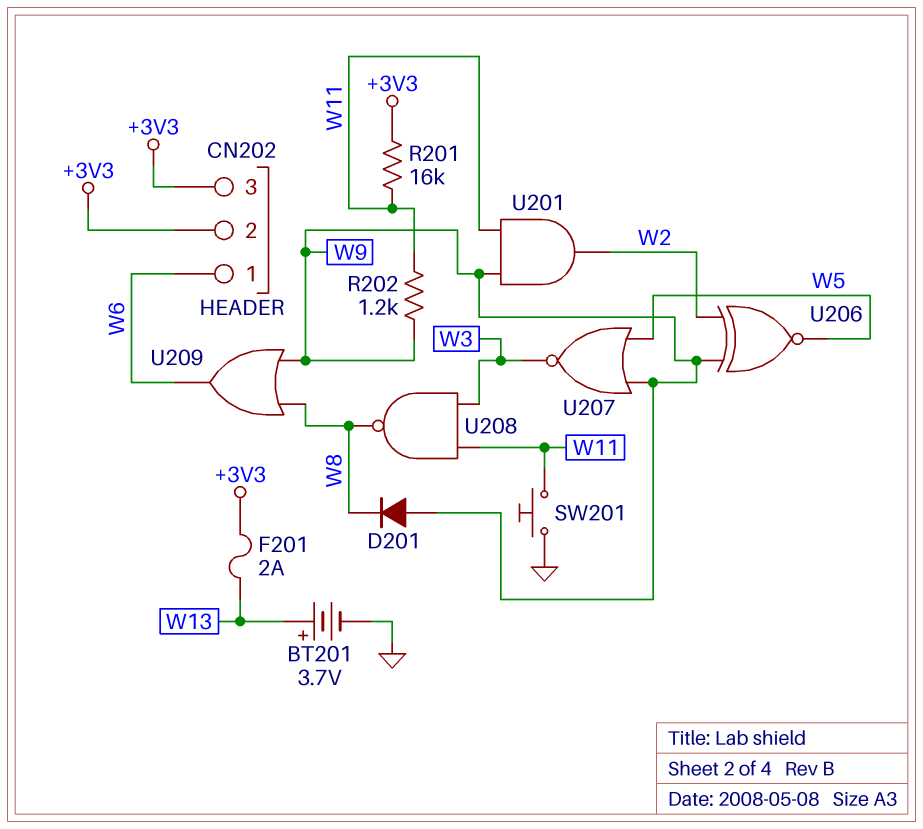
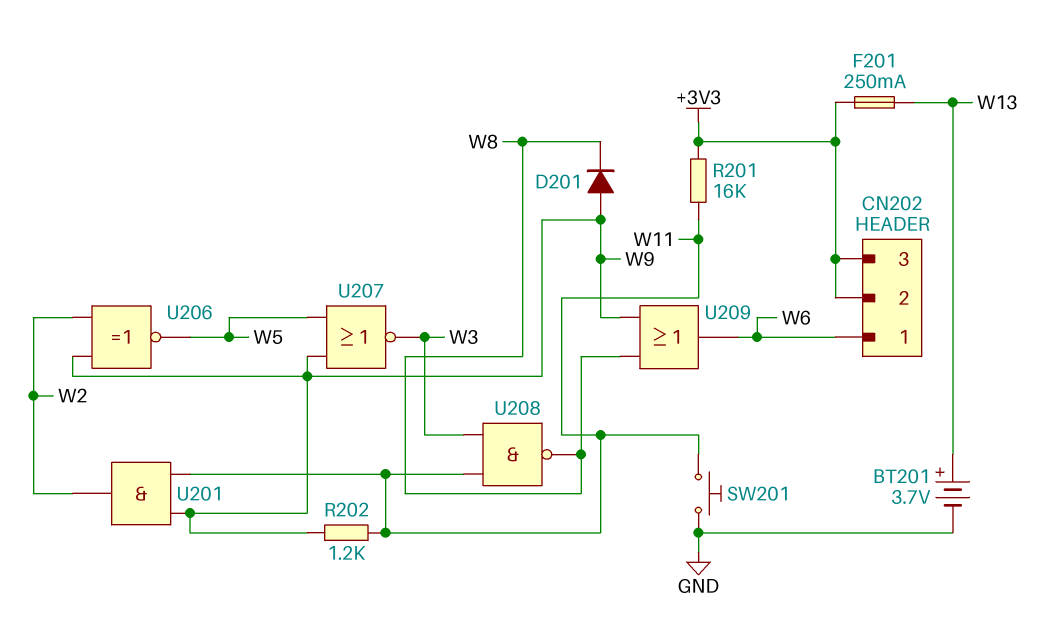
F201: 2A (+3V3, W13) -> 250mA (+3V3, W13)

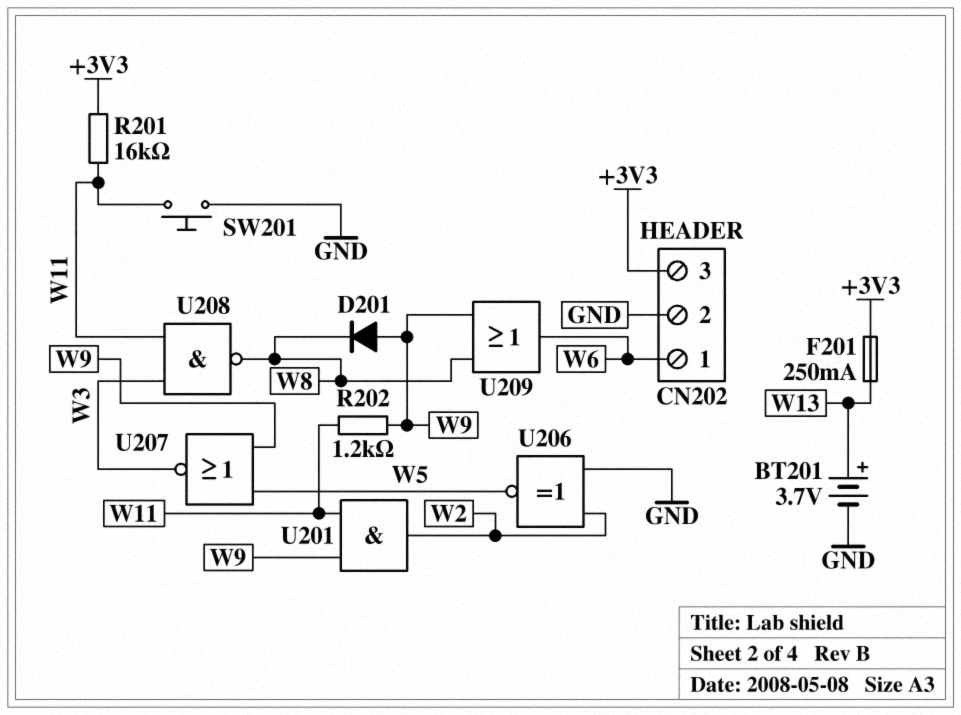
CN202 pin 2: +3V3 -> GND
U206: XNOR (in W2, in W9, out W5) -> XNOR (in GND, in W2, out W5)

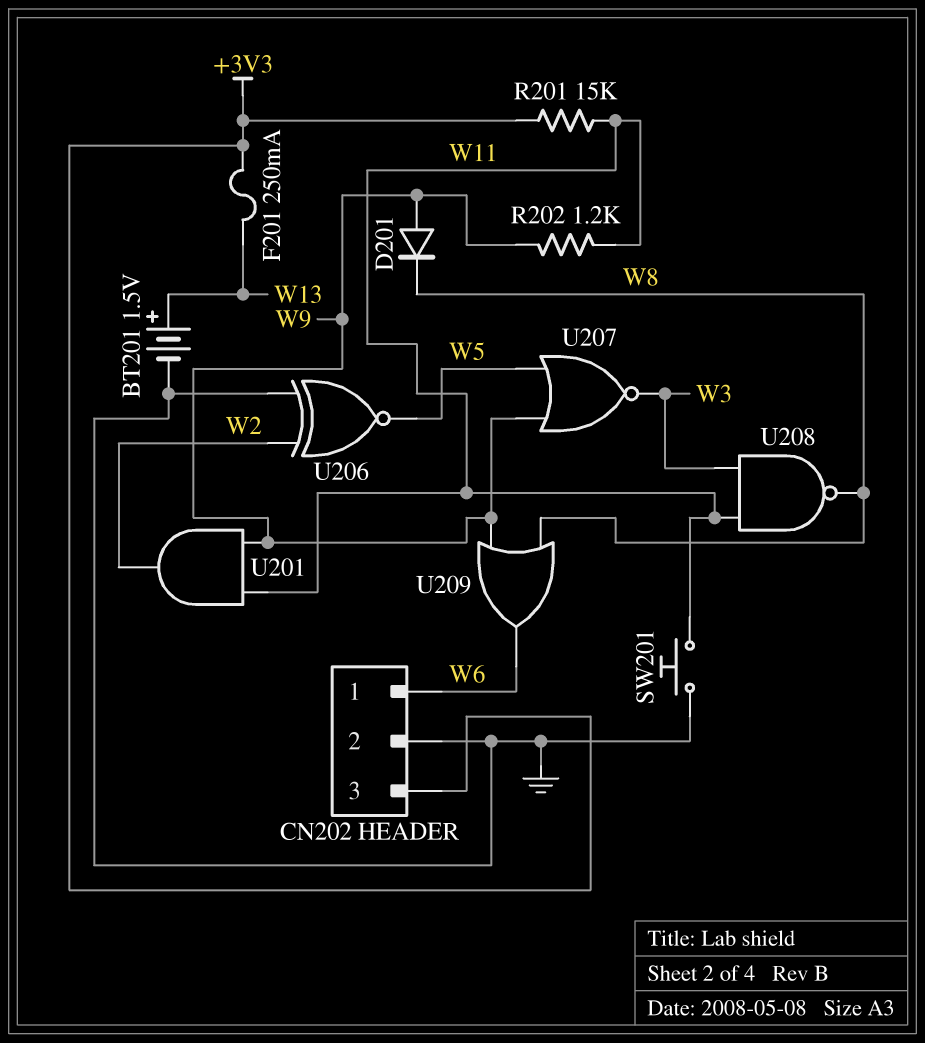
BT201: 3.7V (plus W13, minus GND) -> 1.5V (plus W13, minus GND)
R201: 16k (+3V3, W11) -> 15k (+3V3, W11)

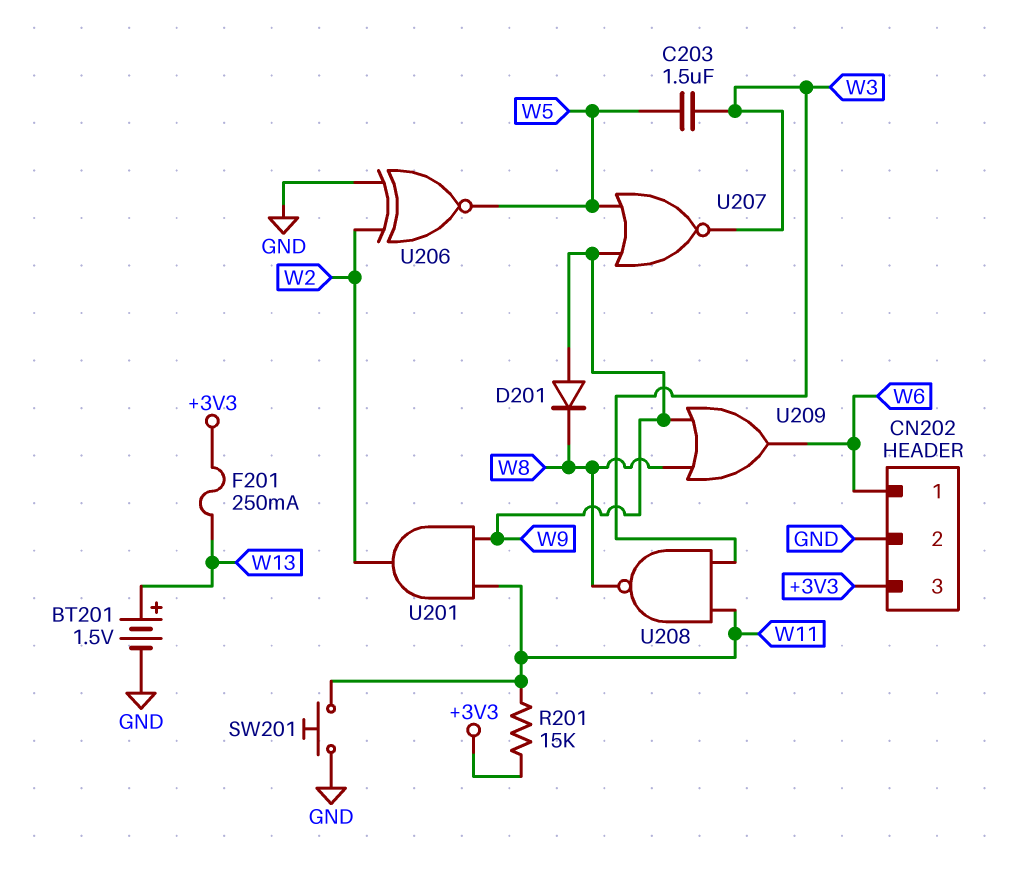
C203: none -> 1.5uF (W3, W5)
R202: 1.2k (W9, W11) -> none

